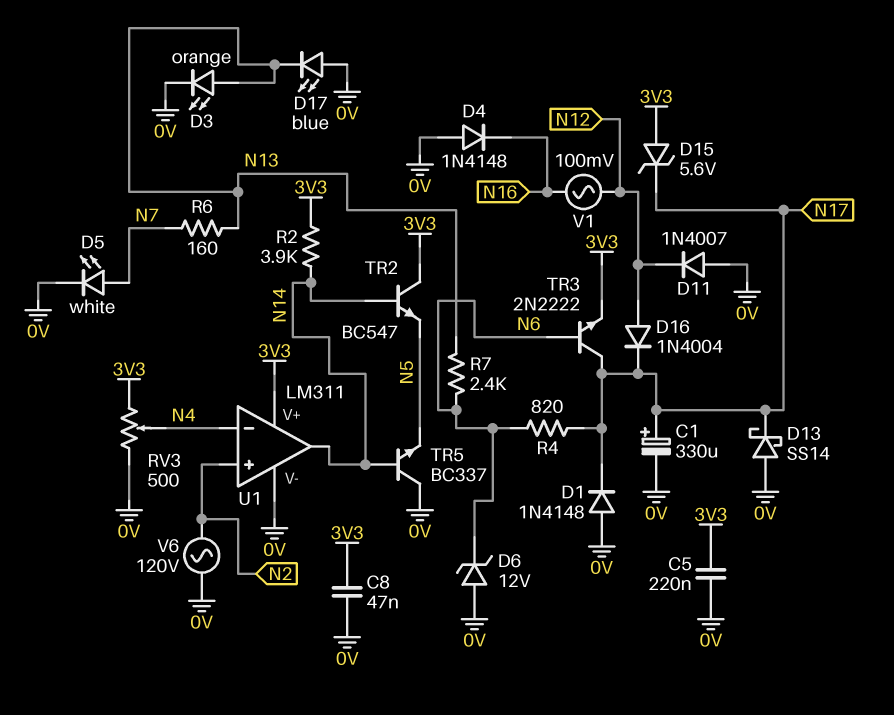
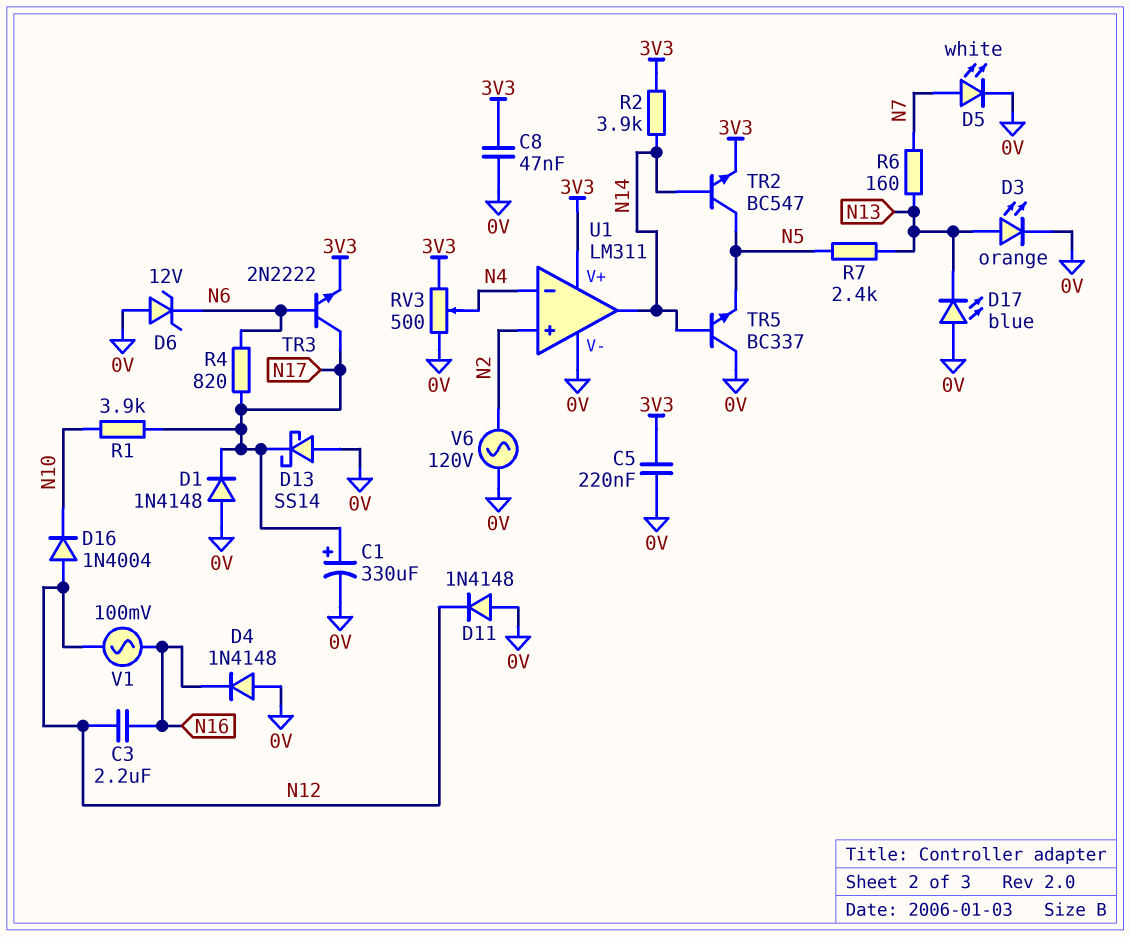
C3: none -> 2.2uF (N12, N16)
D11: diode 1N4007 (A 0V, K N12) -> diode 1N4148 (A 0V, K N12)
D15: zener 5.6V (A 3V3, K N17) -> none
D16: diode 1N4004 (A N12, K N17) -> diode 1N4004 (A N12, K N10)
R1: none -> 3.9k (N10, N17)
R7: 2.4k (N6, N13) -> 2.4k (N5, N13)
TR2: NPN BC547 (B N14, C 3V3, E N5) -> NPN BC547 (B N14, C N5, E 3V3)

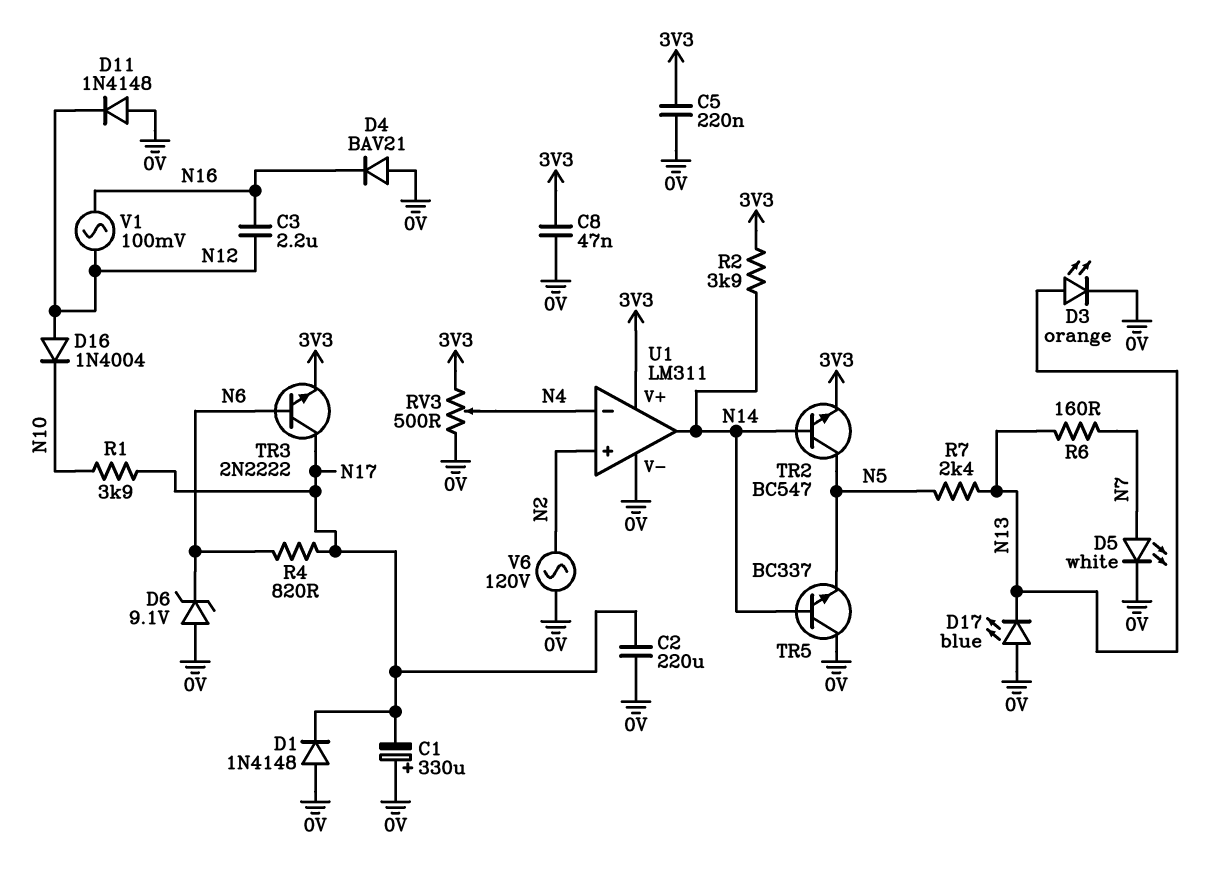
C1: 330uF (plus N17, minus 0V) -> 330uF (plus 0V, minus N17)
C2: none -> 220uF (0V, N17)
D4: diode 1N4148 (A 0V, K N16) -> diode BAV21 (A 0V, K N16)
D6: zener 12V (A 0V, K N6) -> zener 9.1V (A 0V, K N6)
D13: schottky SS14 (A 0V, K N17) -> none

